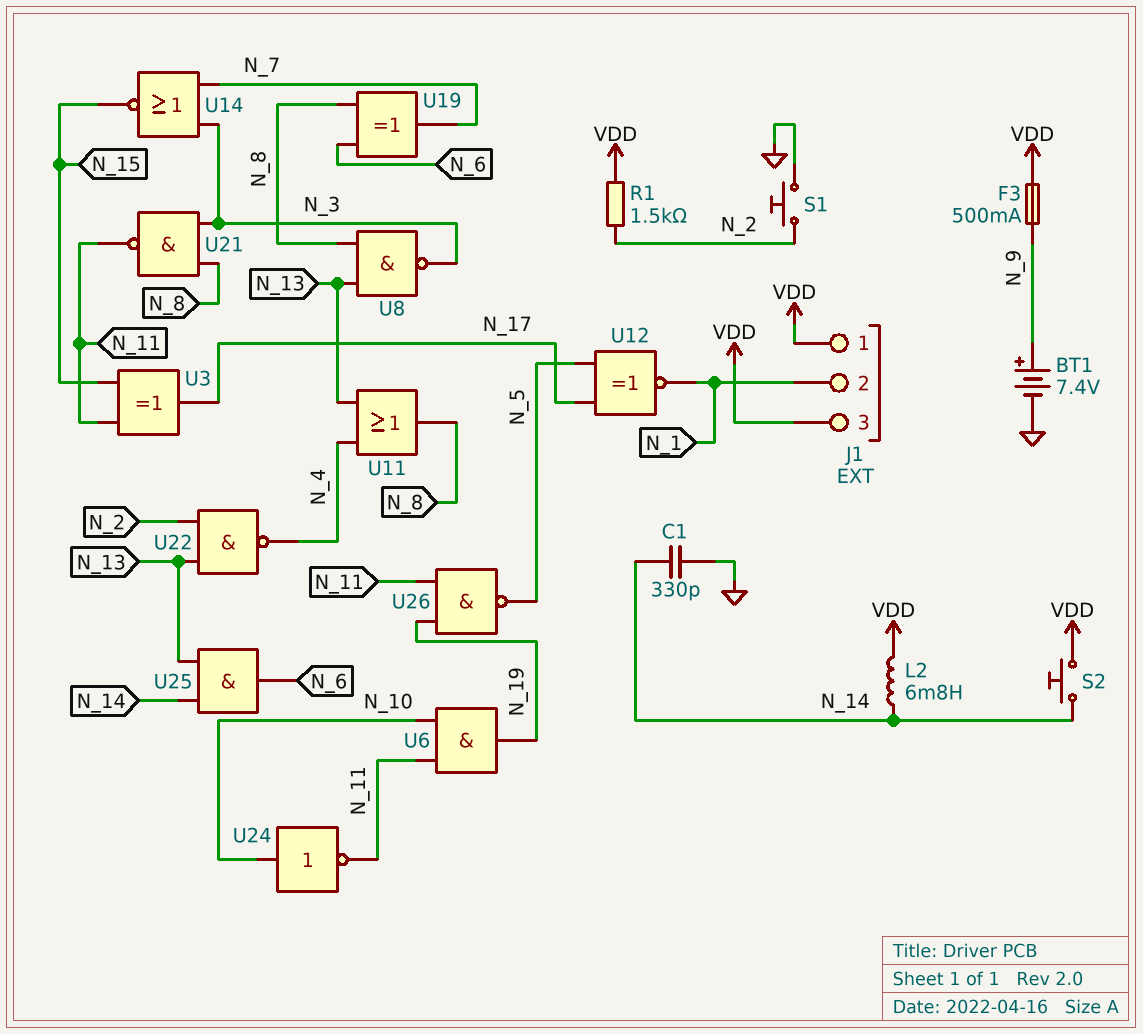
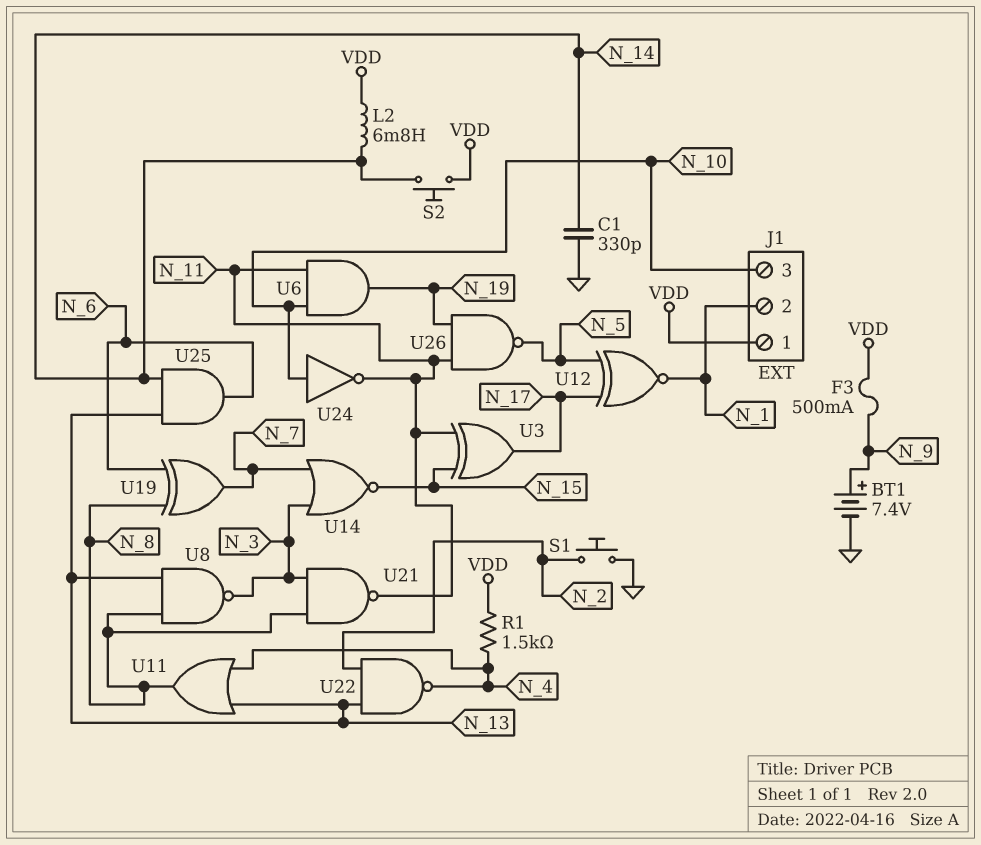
J1 pin 3: VDD -> N_10
R1: 1.5k (N_2, VDD) -> 1.5k (N_4, VDD)

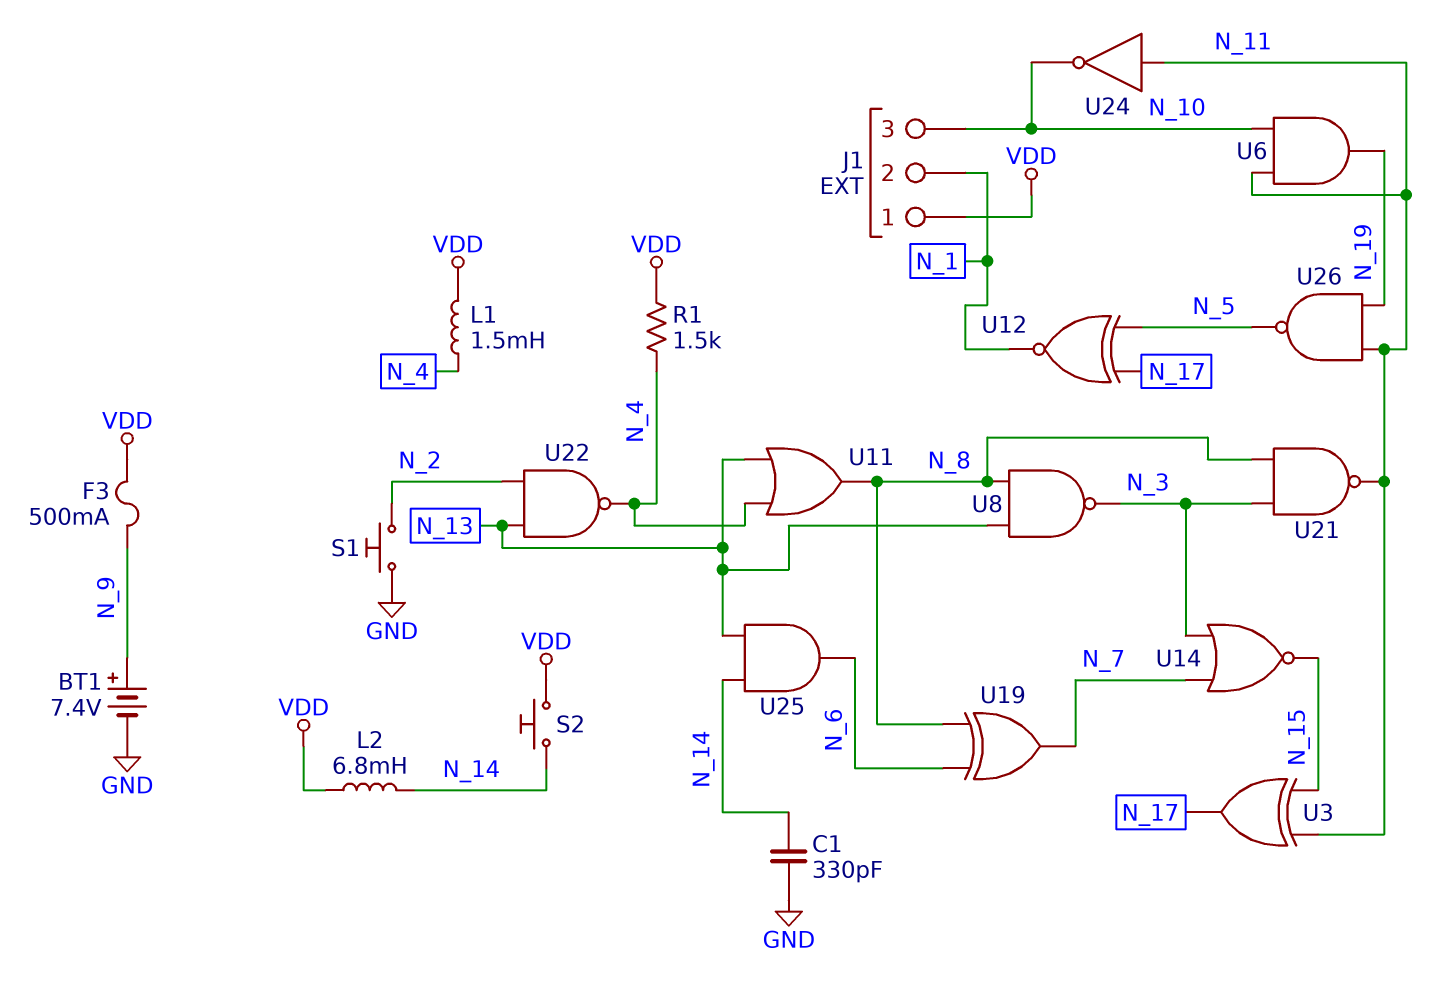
L1: none -> 1.5mH (N_4, VDD)
U24: NOT (in N_10, out N_11) -> NOT (in N_11, out N_10)

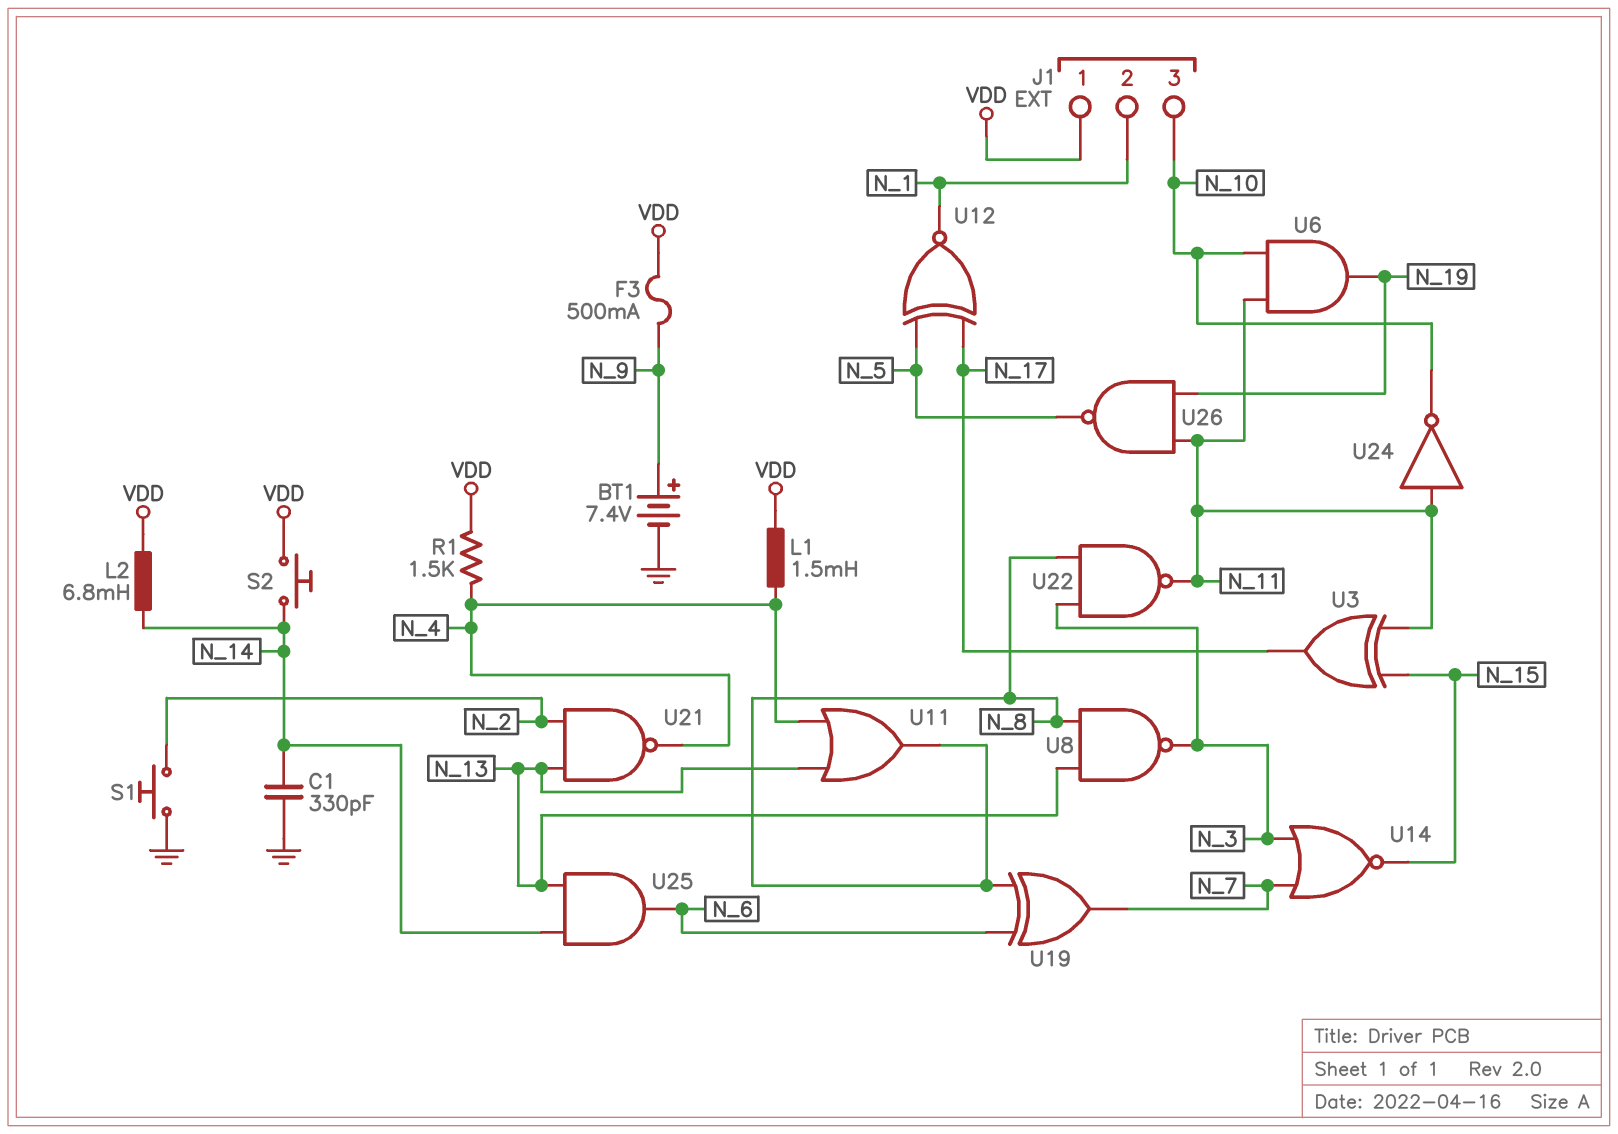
U21: NAND (in N_3, in N_8, out N_11) -> NAND (in N_2, in N_13, out N_4)
U22: NAND (in N_2, in N_13, out N_4) -> NAND (in N_3, in N_8, out N_11)

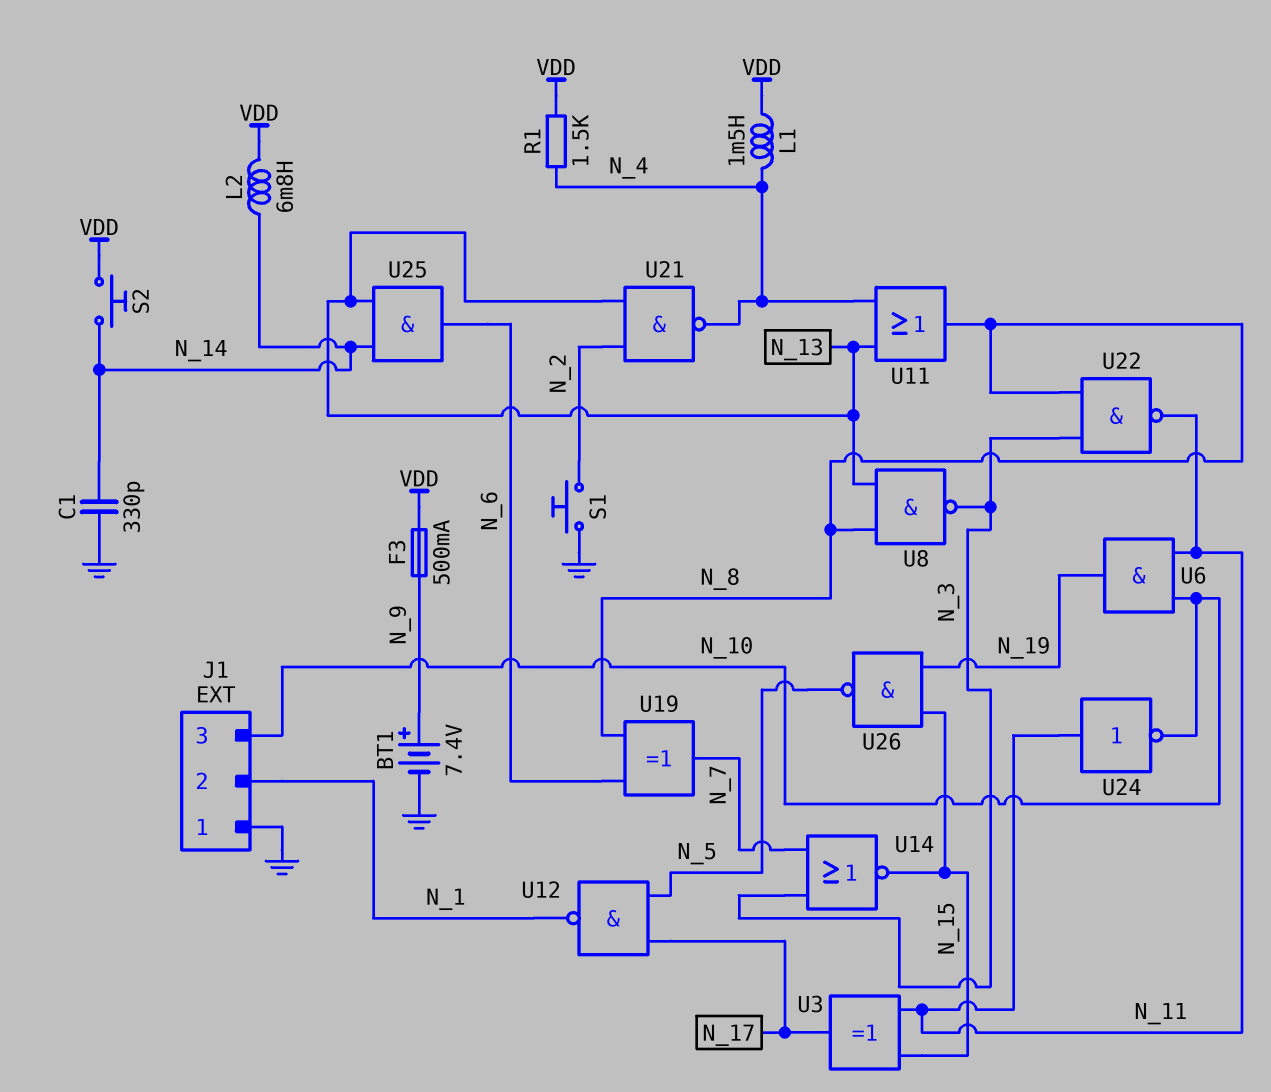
J1 pin 1: VDD -> GND
U12: XNOR (in N_5, in N_17, out N_1) -> NAND (in N_5, in N_17, out N_1)
U26: NAND (in N_11, in N_19, out N_5) -> NAND (in N_15, in N_19, out N_5)

